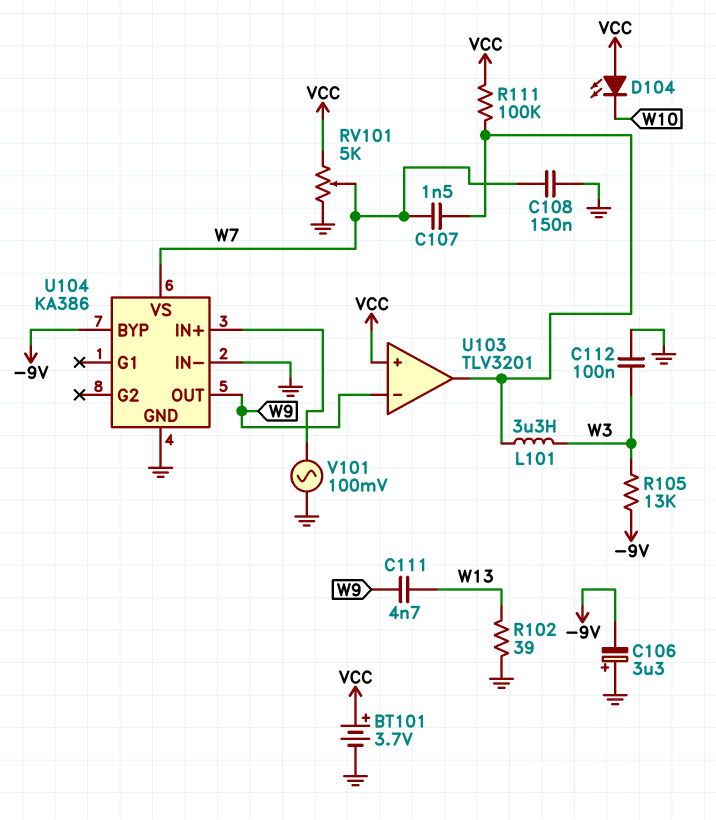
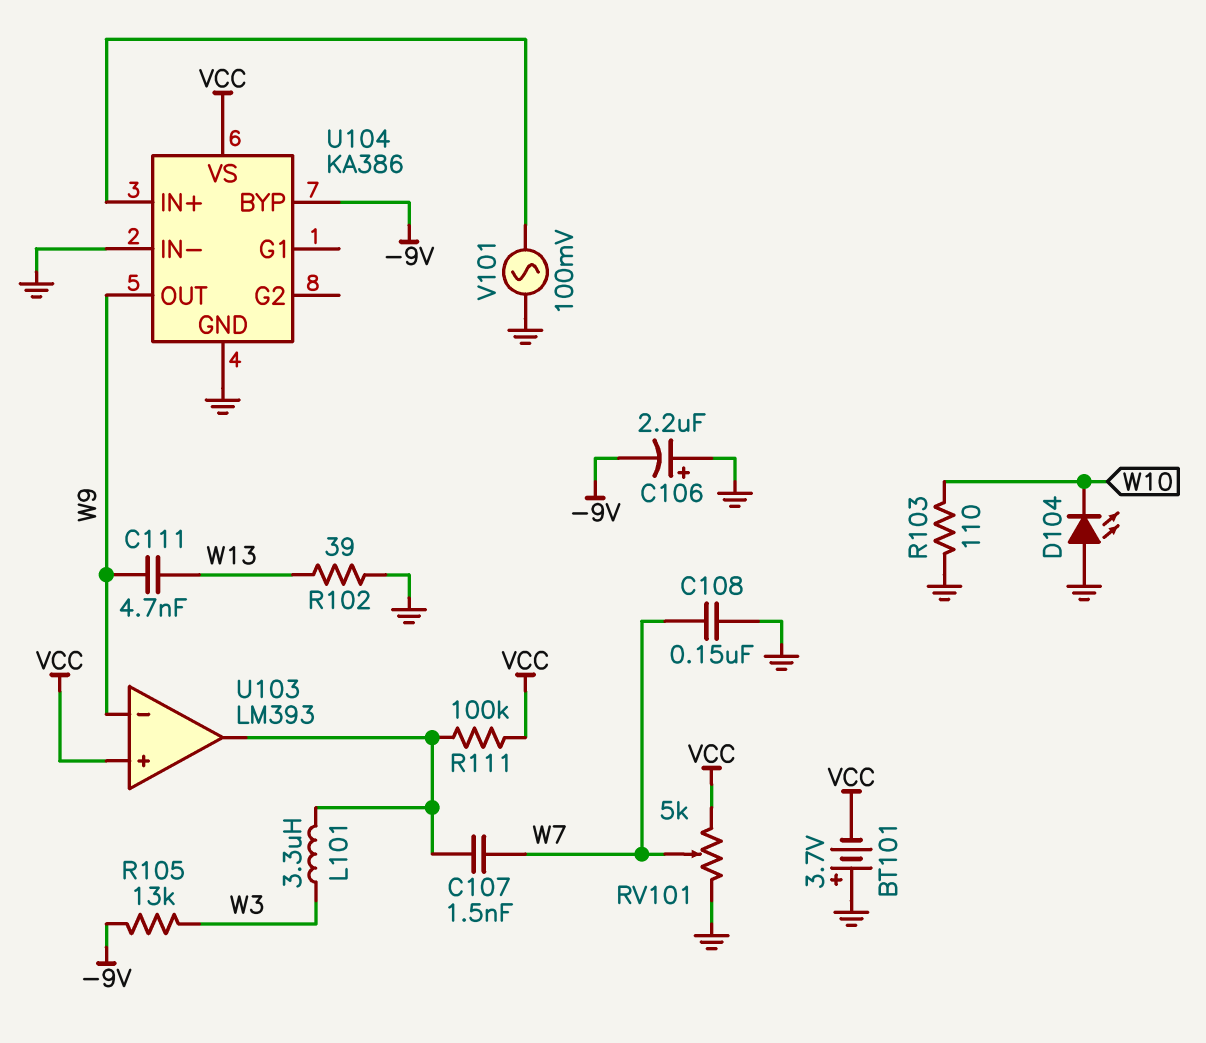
BT101: 3.7V (plus VCC, minus GND) -> 3.7V (plus GND, minus VCC)
C106: 3.3uF (plus GND, minus -9V) -> 2.2uF (plus GND, minus -9V)
C112: 100nF (GND, W3) -> none
D104: LED (A VCC, K W10) -> LED (A GND, K W10)
R103: none -> 110 (GND, W10)
U103: TLV3201 -> LM393
U104 pin VS: W7 -> VCC

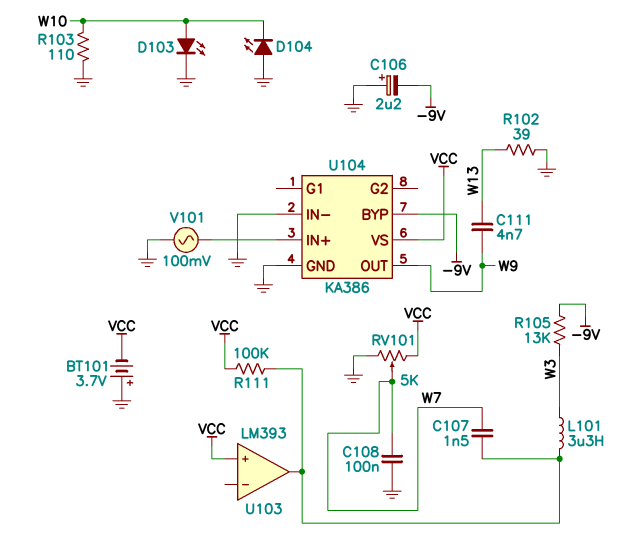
C108: 150nF (GND, W7) -> 100nF (GND, W7)
D103: none -> LED (A W10, K GND)
U103 pin in-: W9 -> none

